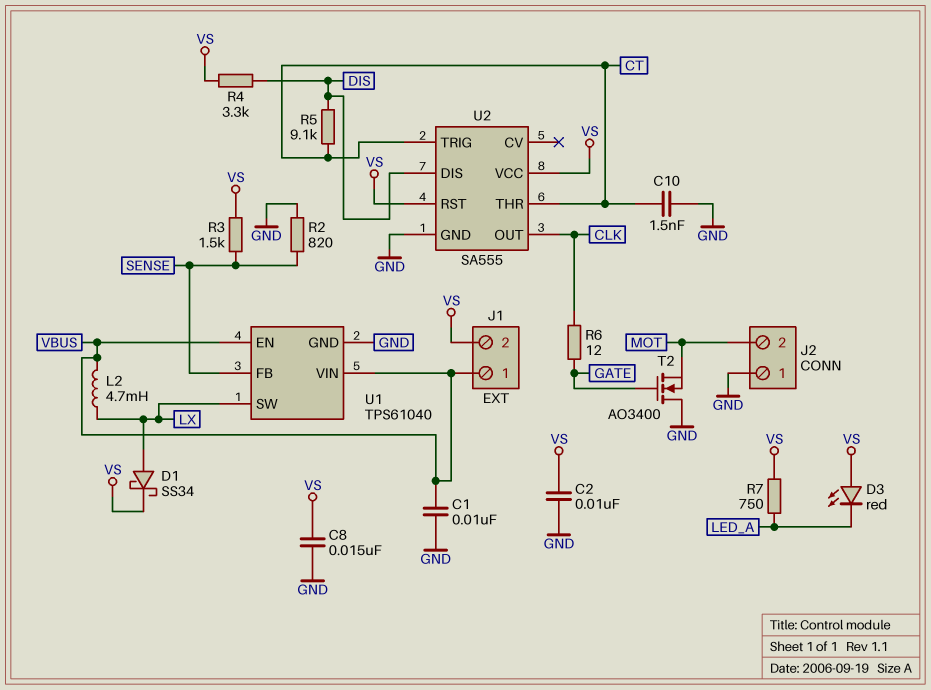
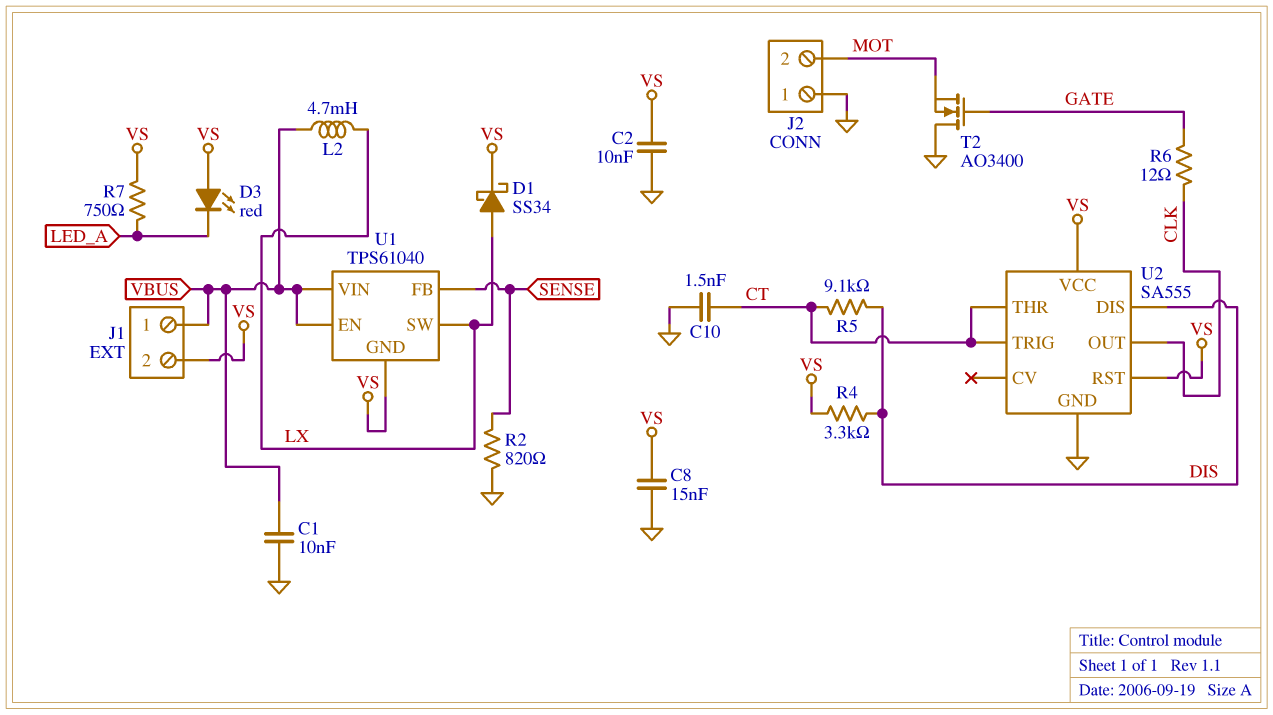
R3: 1.5k (SENSE, VS) -> none
U1 pin GND: GND -> VS

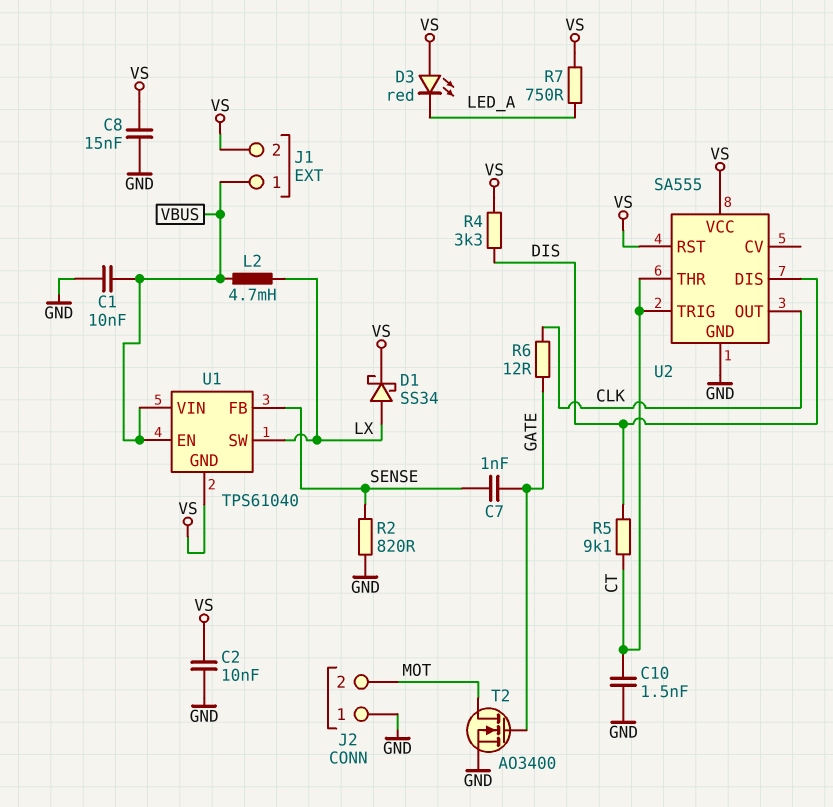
C7: none -> 1nF (GATE, SENSE)
T2: NMOS AO3400 (G GATE, D GND, S MOT) -> NMOS AO3400 (G GATE, D MOT, S GND)

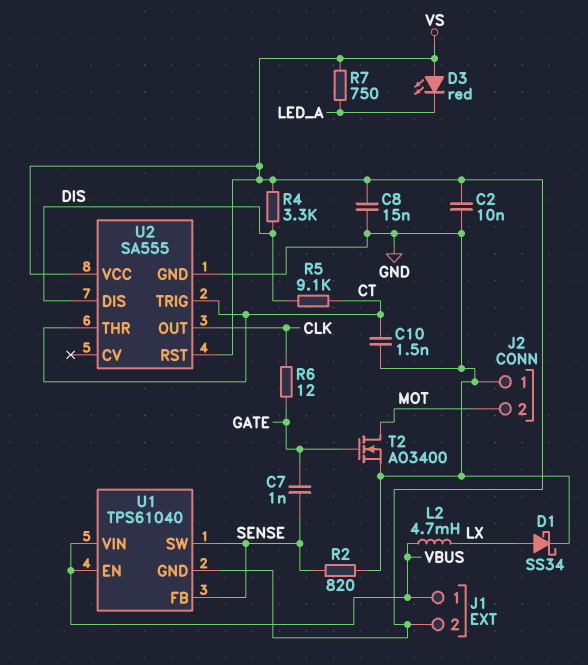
C1: 10nF (GND, VBUS) -> none
D1: schottky SS34 (A LX, K VS) -> schottky SS34 (A LX, K GND)
U1 pin SW: LX -> SENSE

